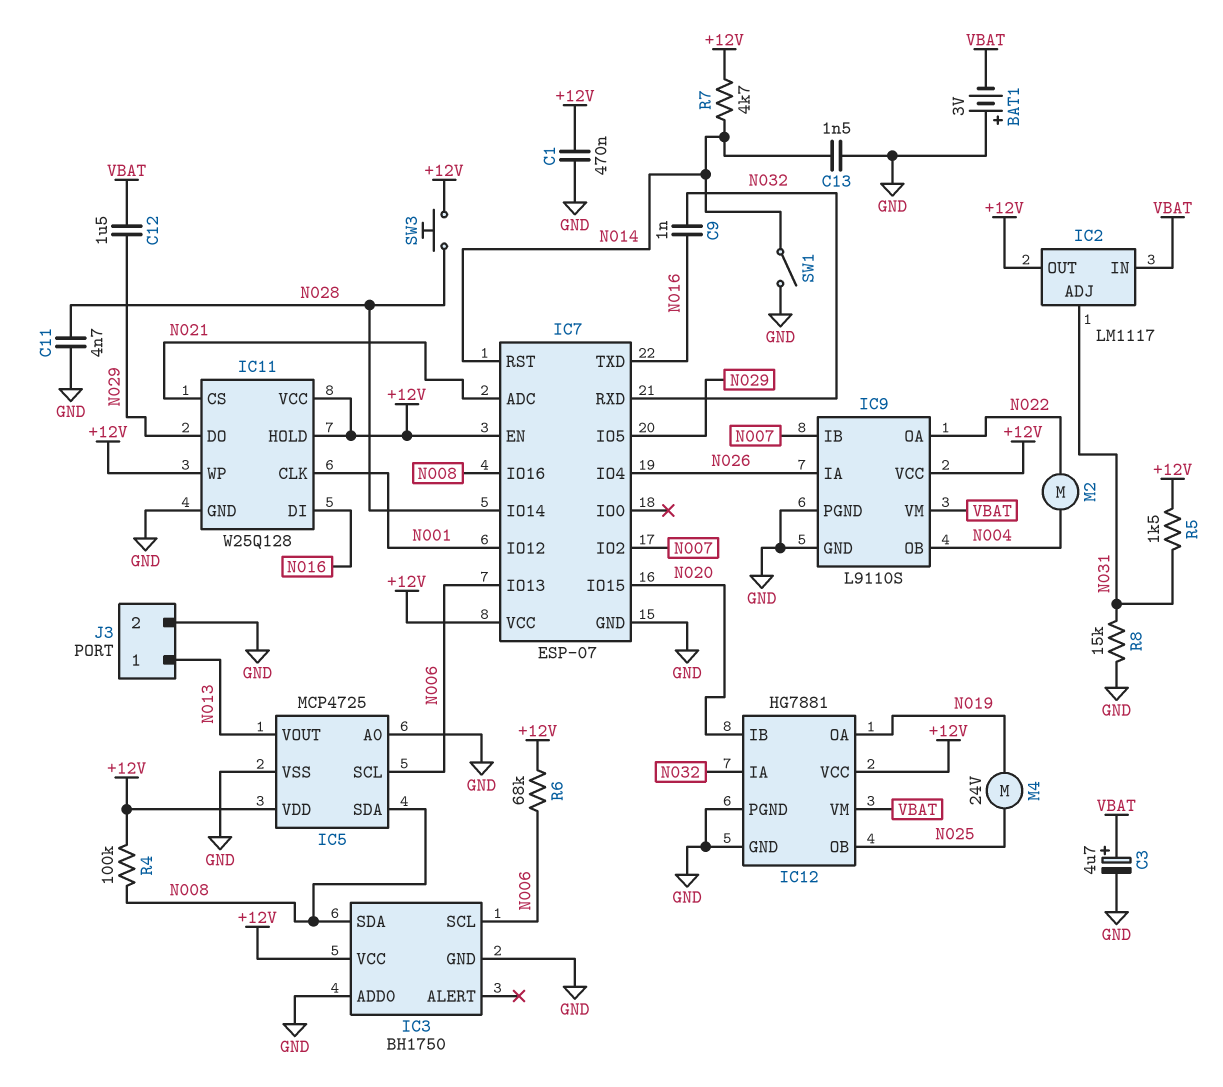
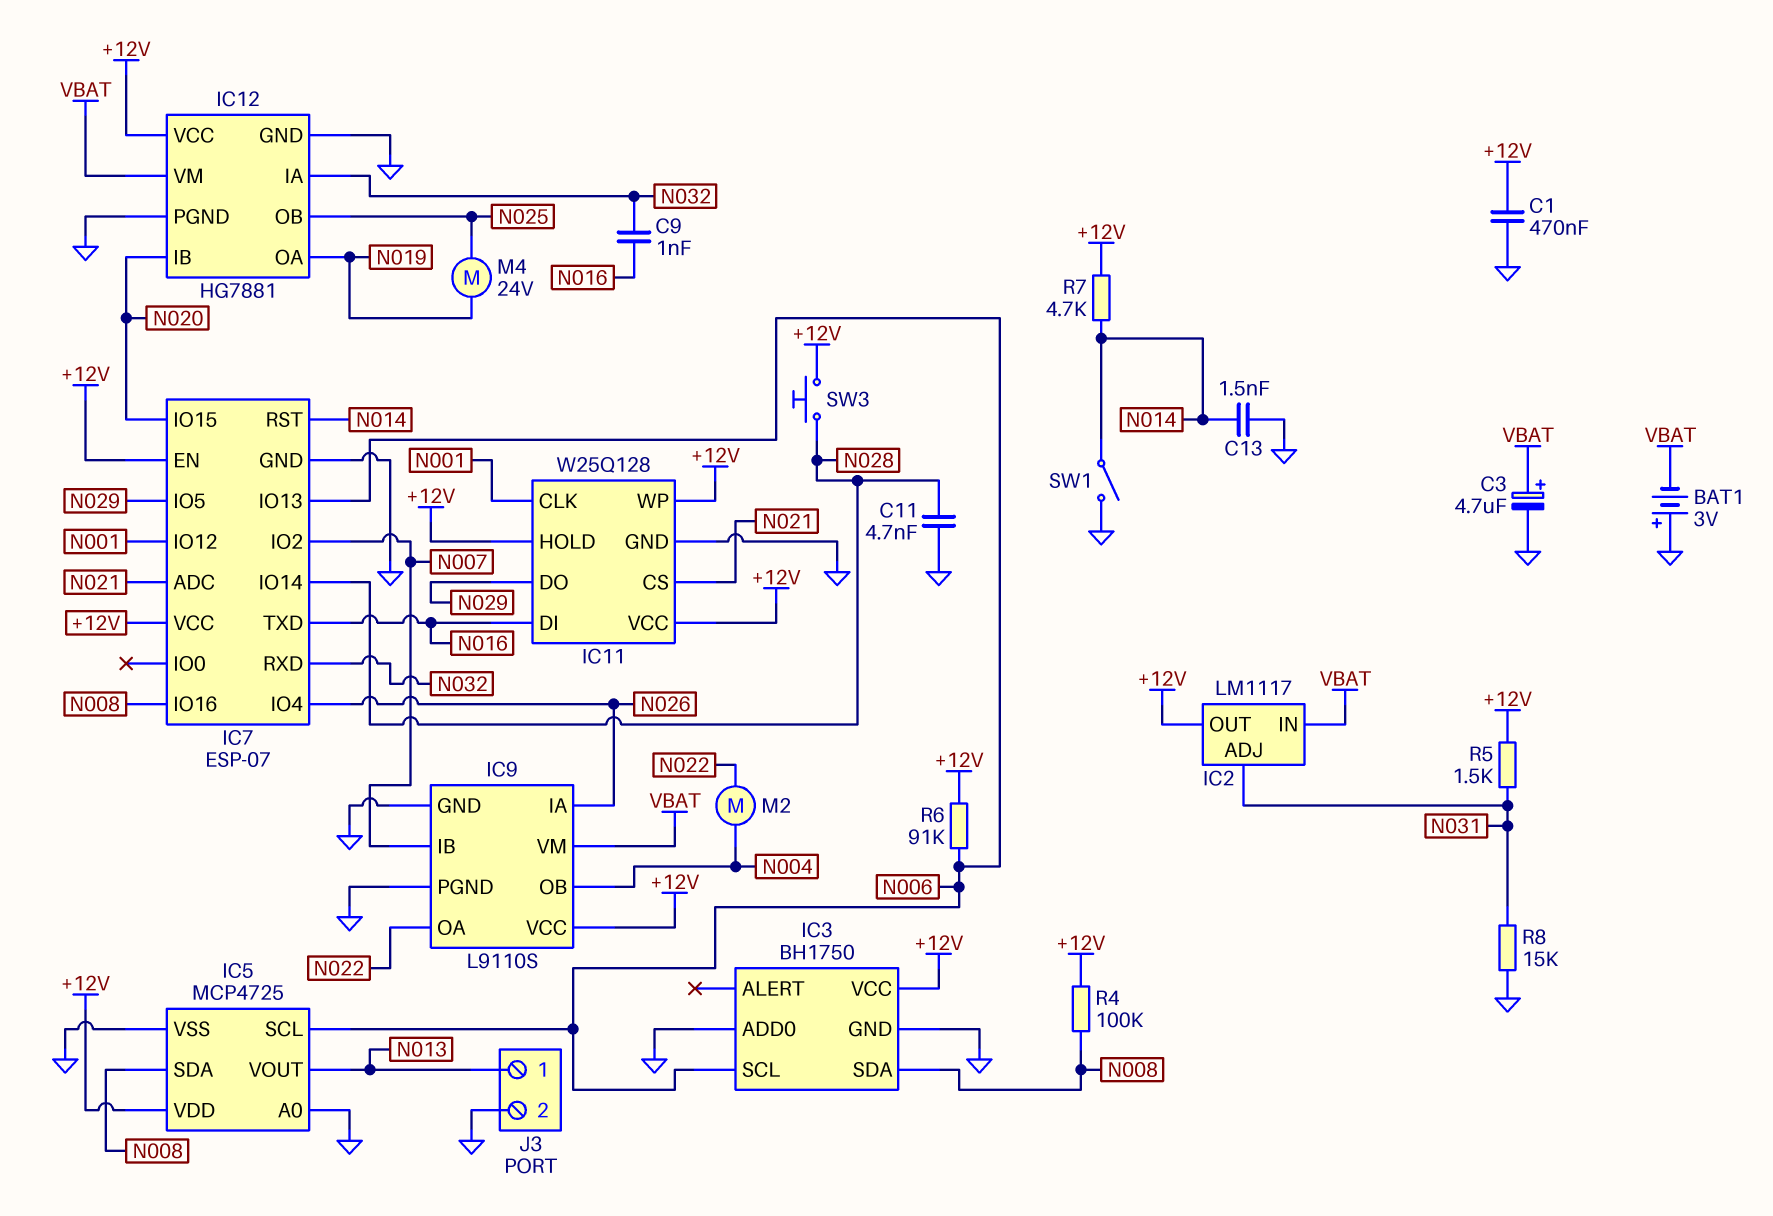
C12: 1.5uF (N029, VBAT) -> none
R6: 68k (+12V, N006) -> 91k (+12V, N006)

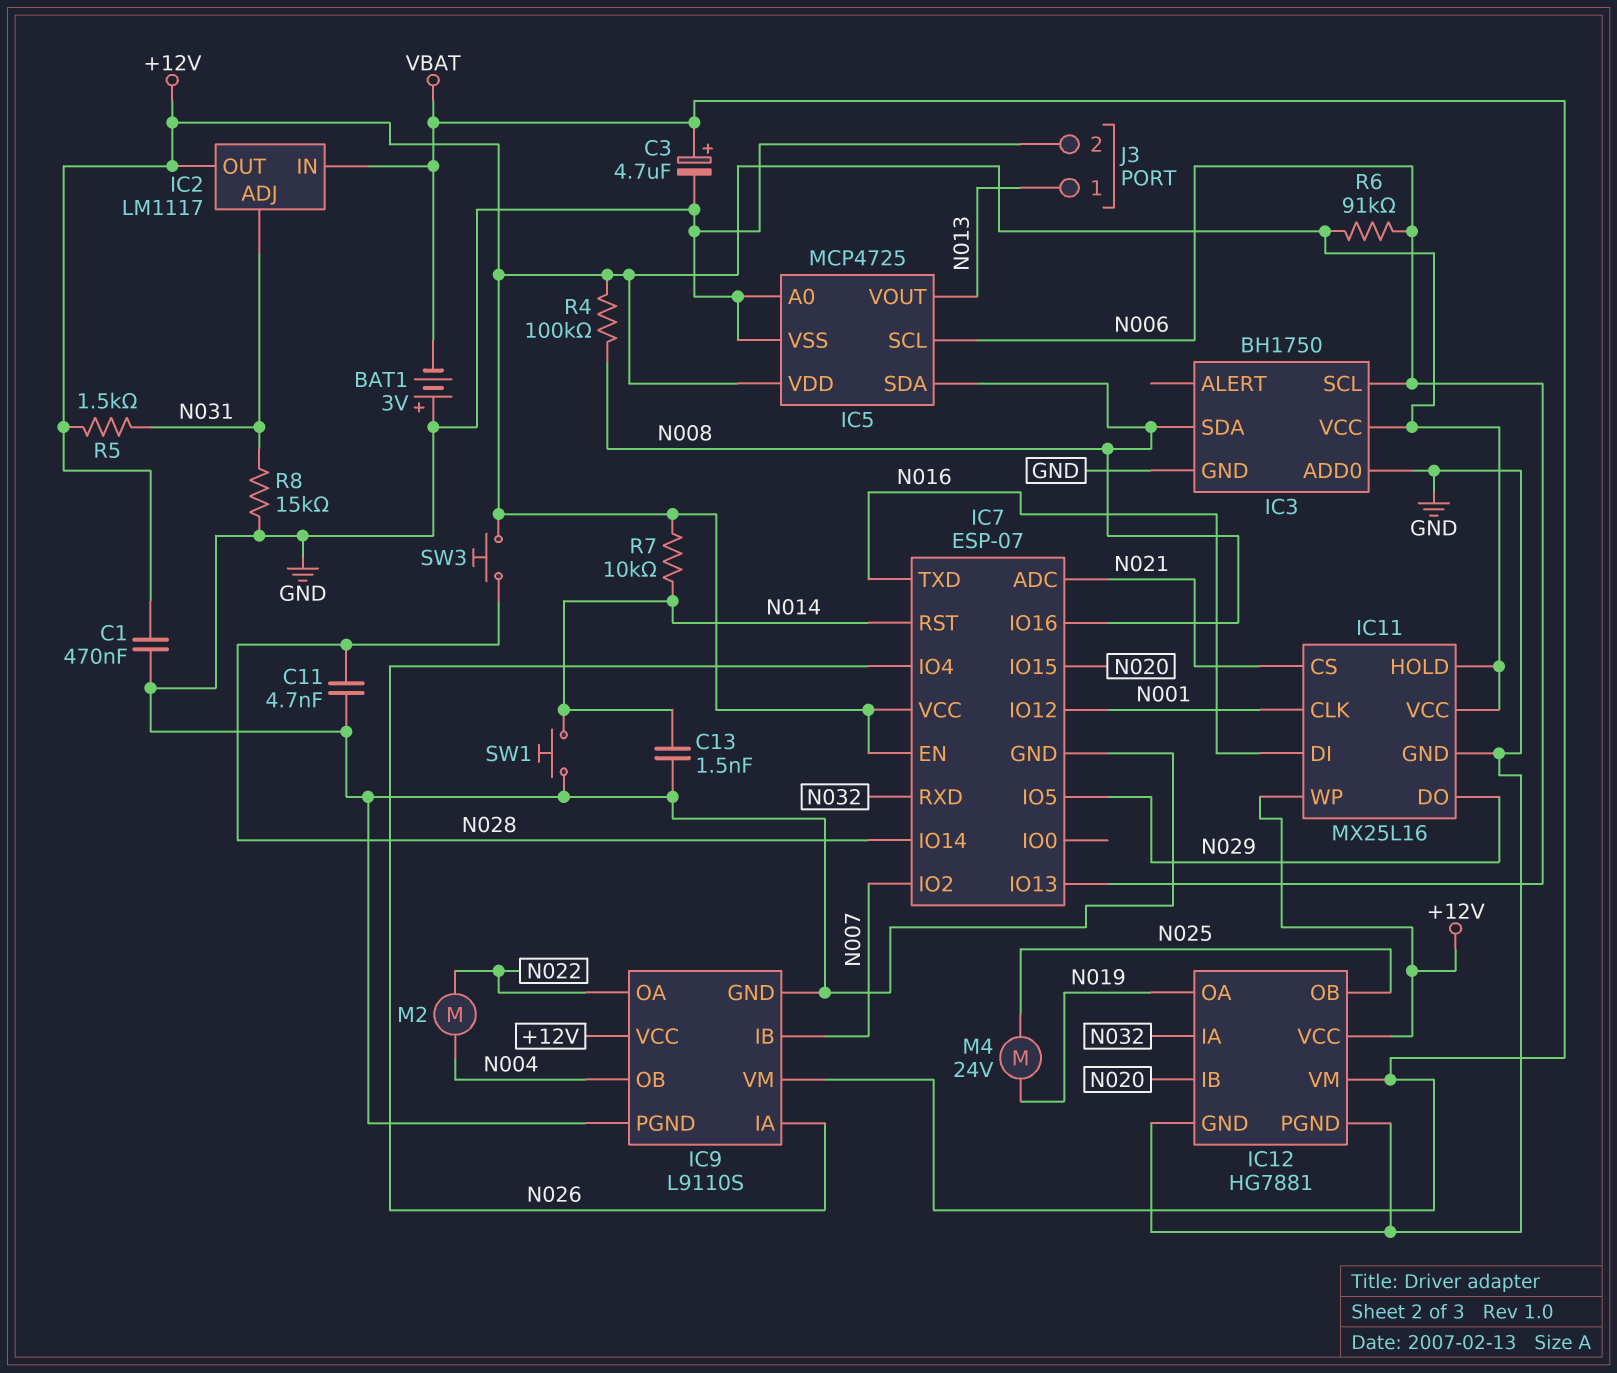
C9: 1nF (N016, N032) -> none
IC11: W25Q128 -> MX25L16
R7: 4.7k (+12V, N014) -> 10k (+12V, N014)
SW1: switch (GND, N014) -> button (GND, N014)

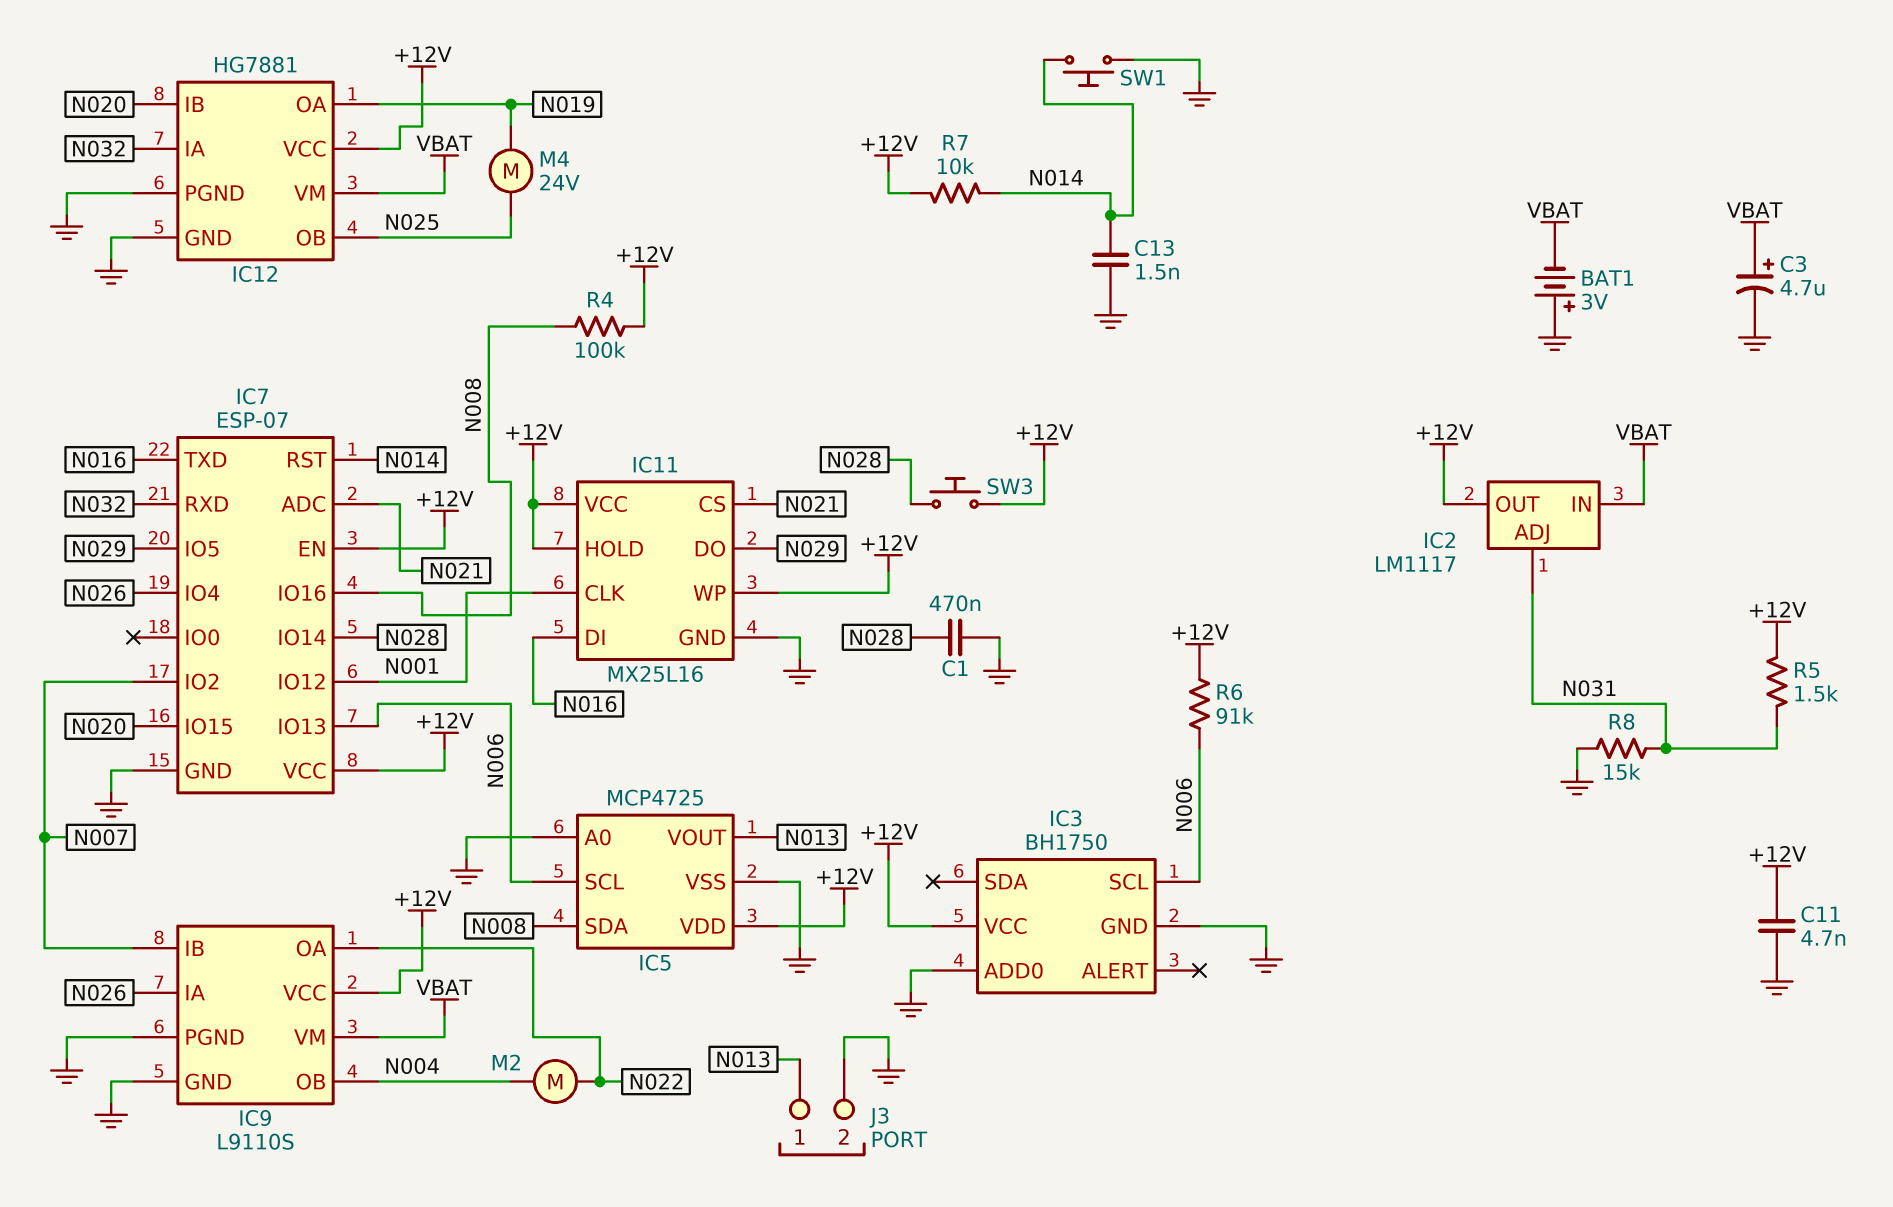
C1: 470nF (+12V, GND) -> 470nF (GND, N028)
C11: 4.7nF (GND, N028) -> 4.7nF (+12V, GND)
IC3 pin SDA: N008 -> none

